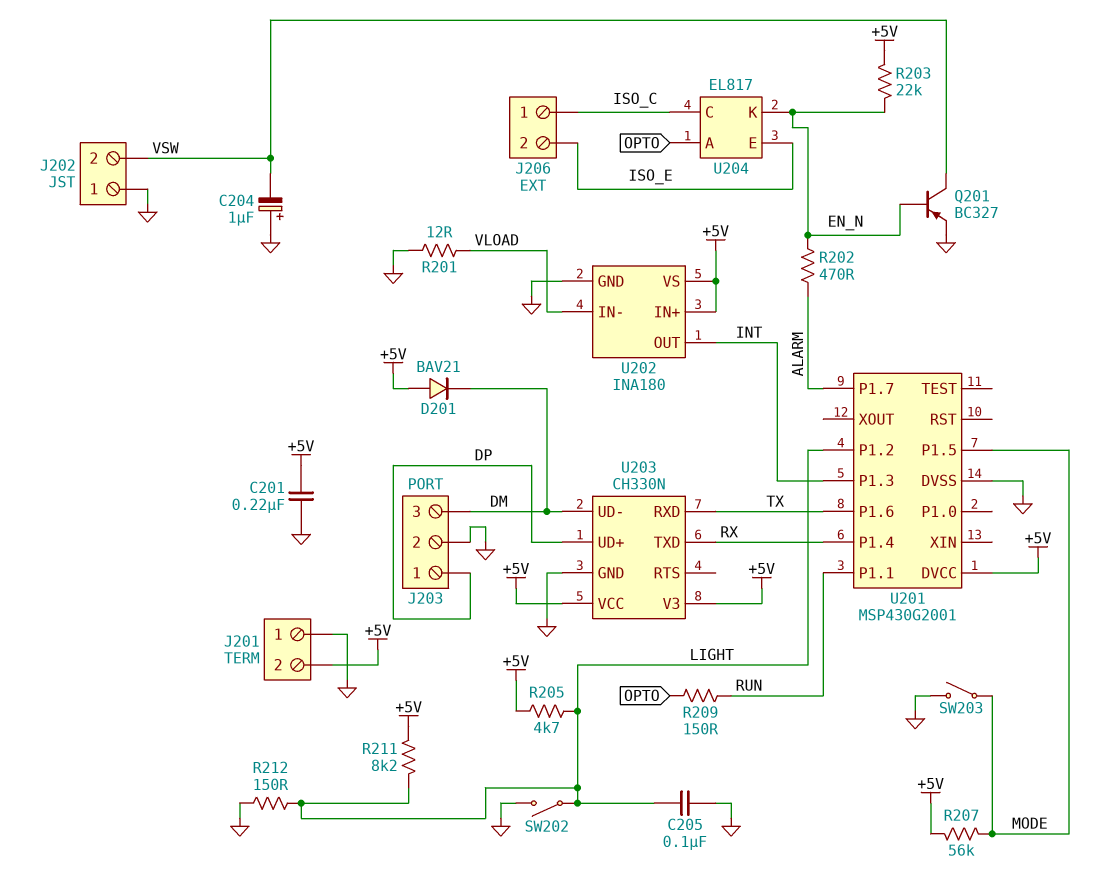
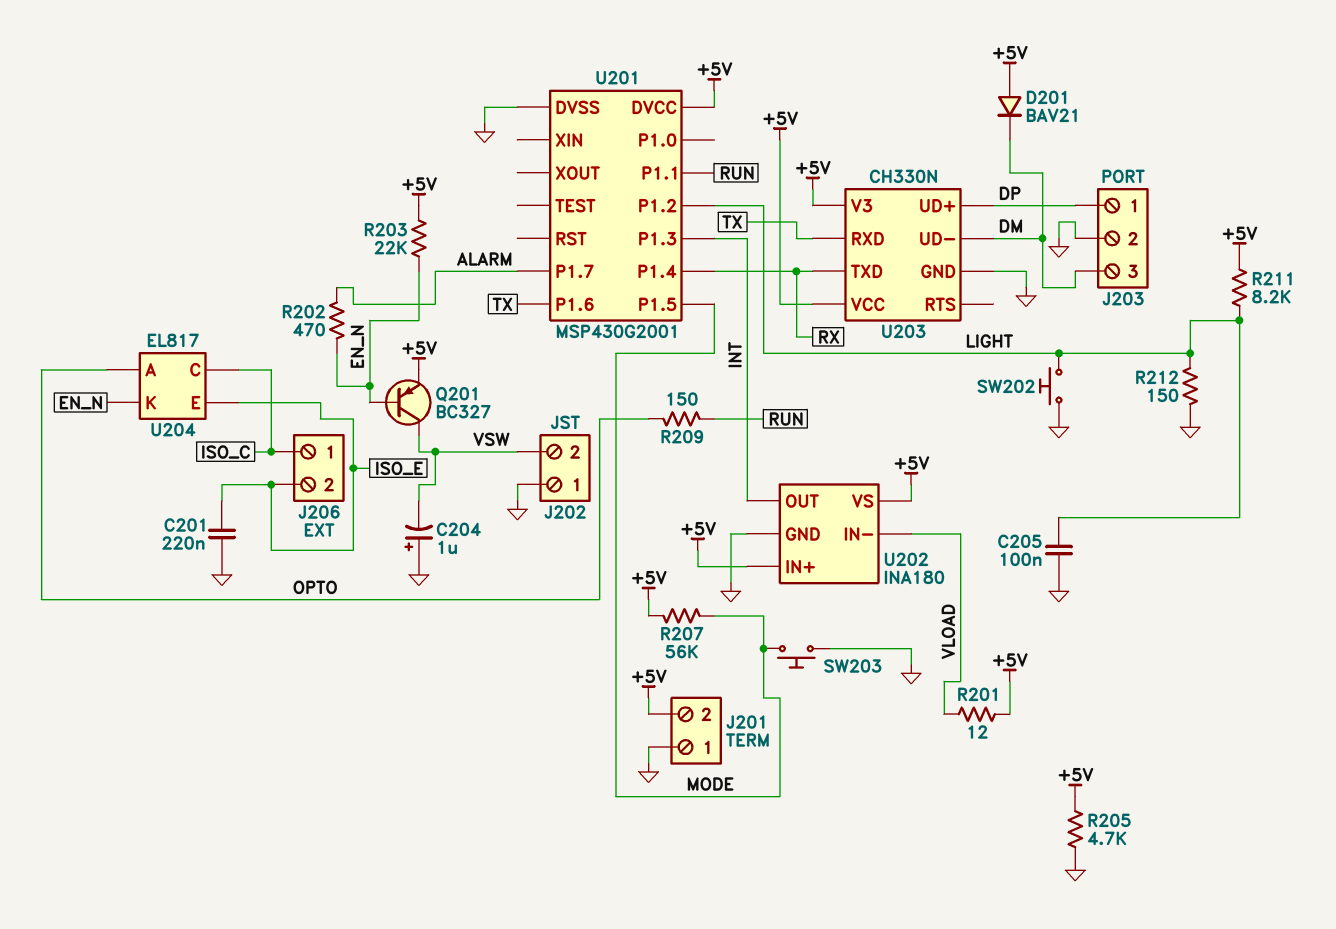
C201: 220nF (+5V, GND) -> 220nF (GND, ISO_E)
Q201: PNP BC327 (B EN_N, C VSW, E GND) -> PNP BC327 (B EN_N, C VSW, E +5V)
R201: 12 (GND, VLOAD) -> 12 (+5V, VLOAD)
R205: 4.7k (+5V, LIGHT) -> 4.7k (+5V, GND)
SW202: switch (GND, LIGHT) -> button (GND, LIGHT)
SW203: switch (GND, MODE) -> button (GND, MODE)

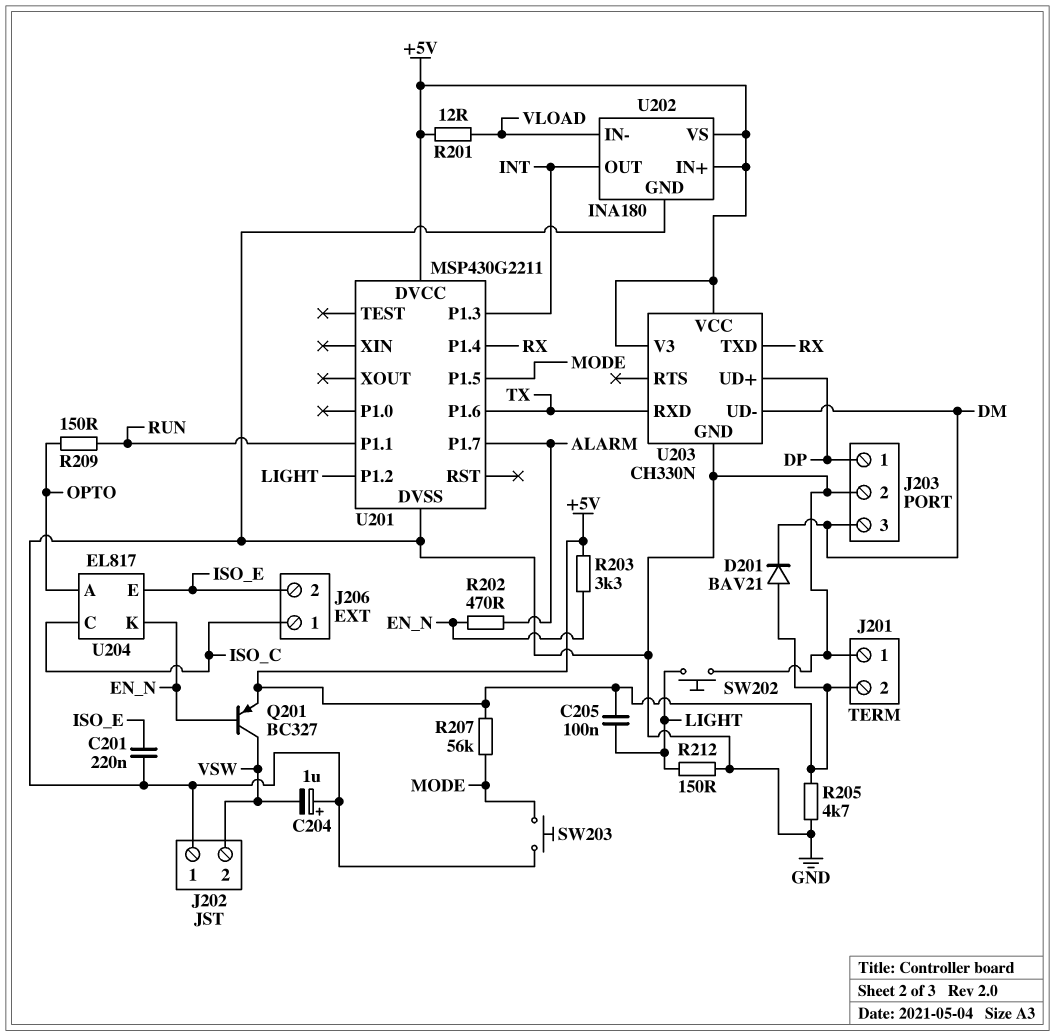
C205: 100nF (GND, LIGHT) -> 100nF (+5V, LIGHT)
R203: 22k (+5V, EN_N) -> 3.3k (+5V, EN_N)
R211: 8.2k (+5V, LIGHT) -> none
U201: MSP430G2001 -> MSP430G2211

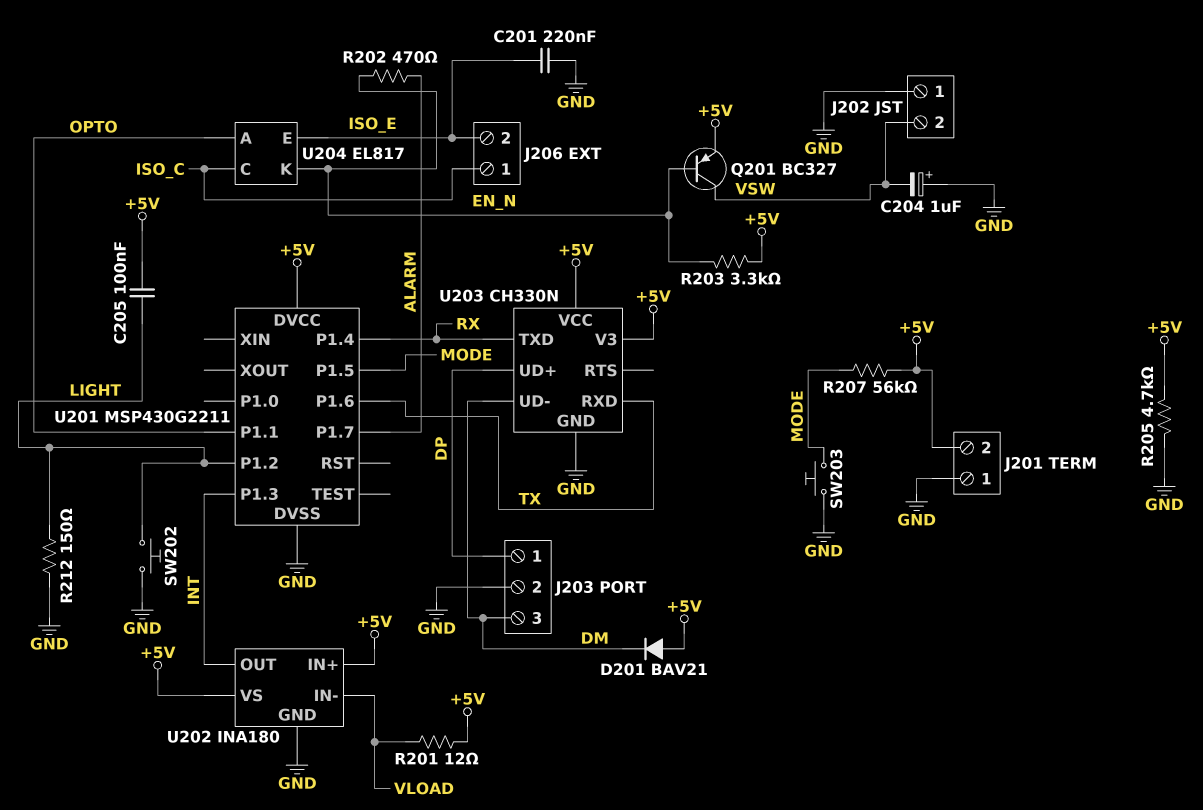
R209: 150 (OPTO, RUN) -> none
U201 pin P1.1: RUN -> OPTO

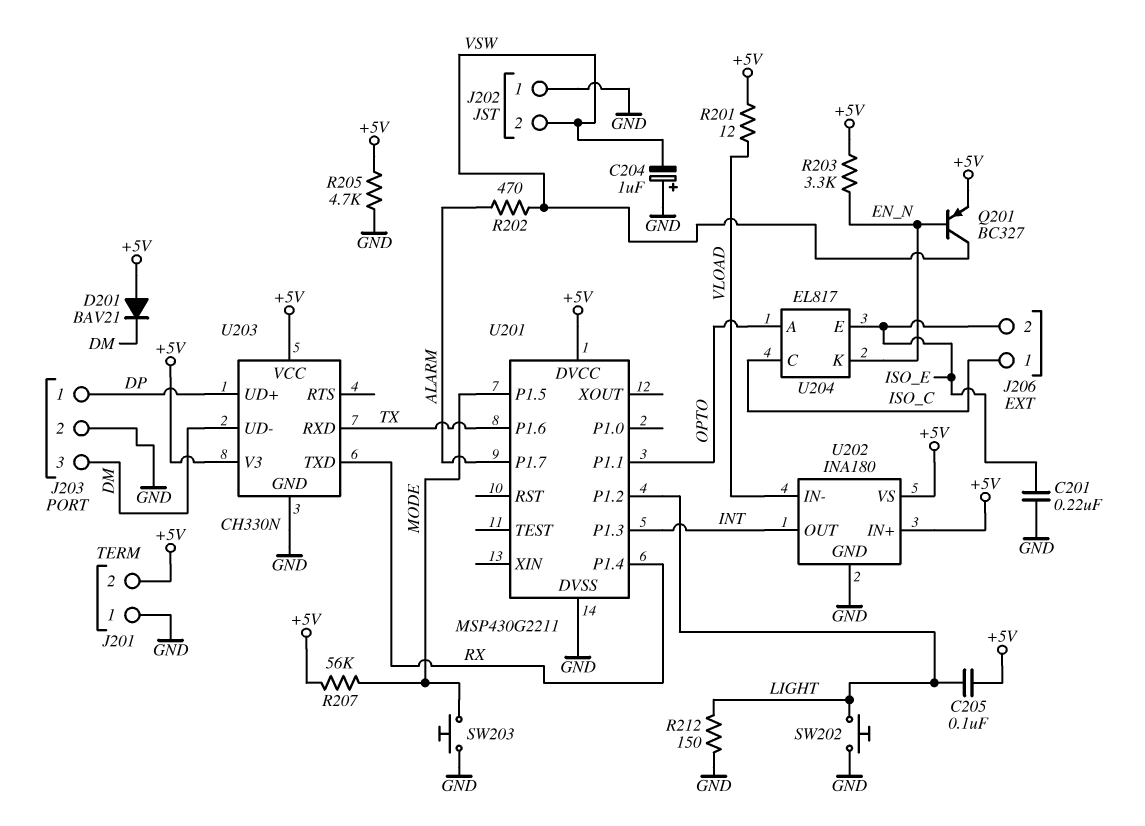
R202: 470 (ALARM, EN_N) -> 470 (ALARM, VSW)

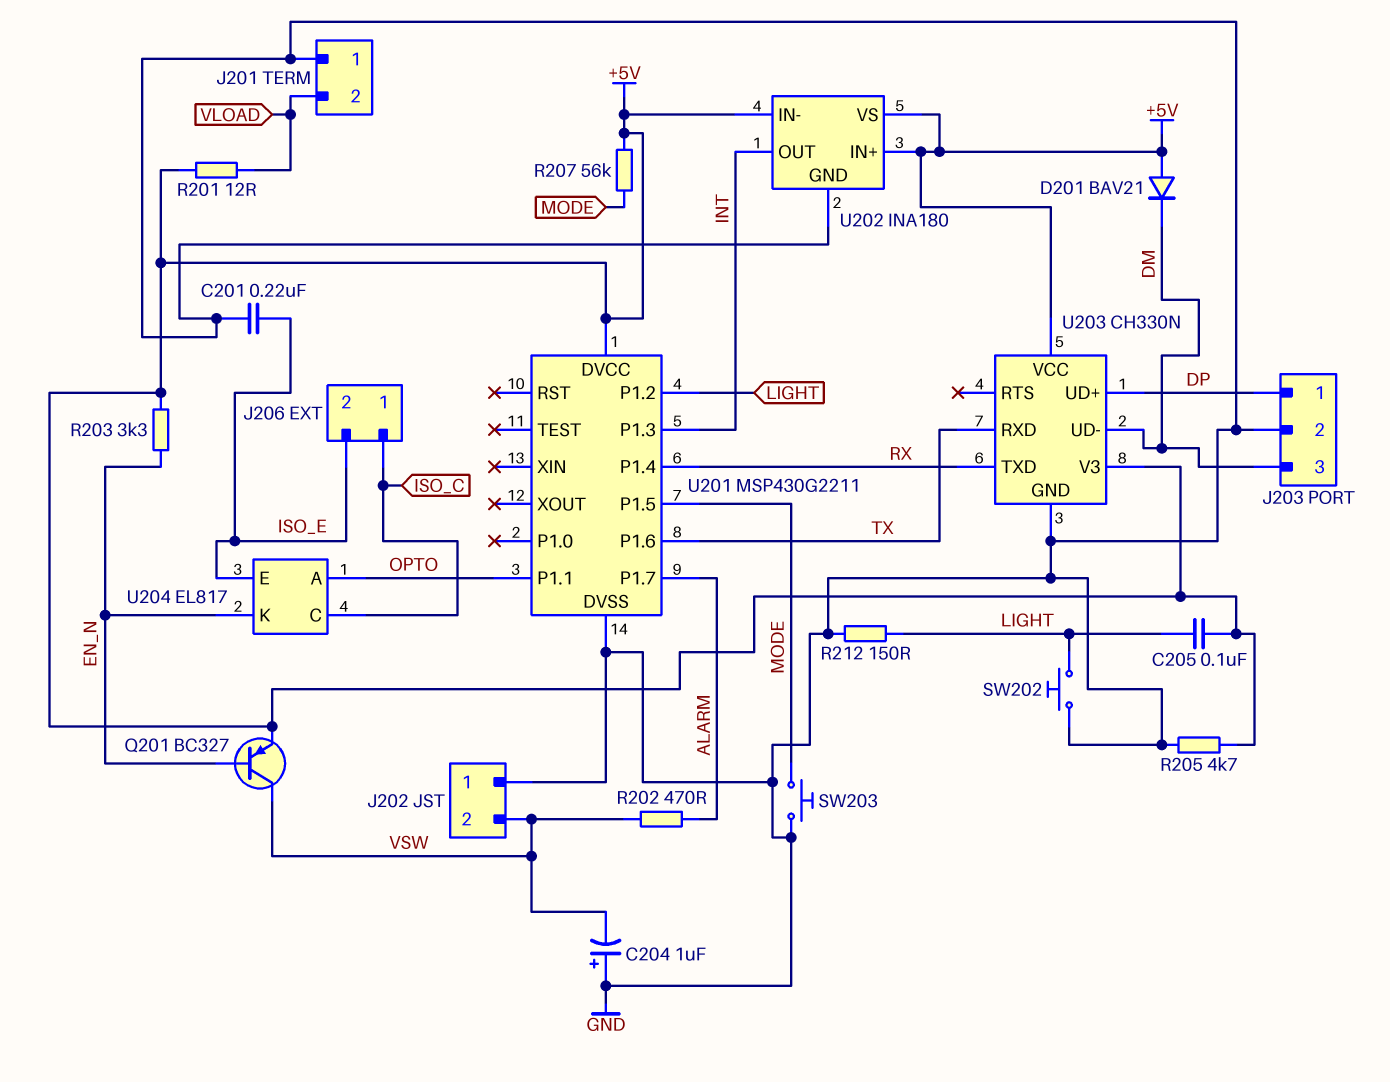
J201 pin 2: +5V -> VLOAD
U202 pin IN-: VLOAD -> +5V

